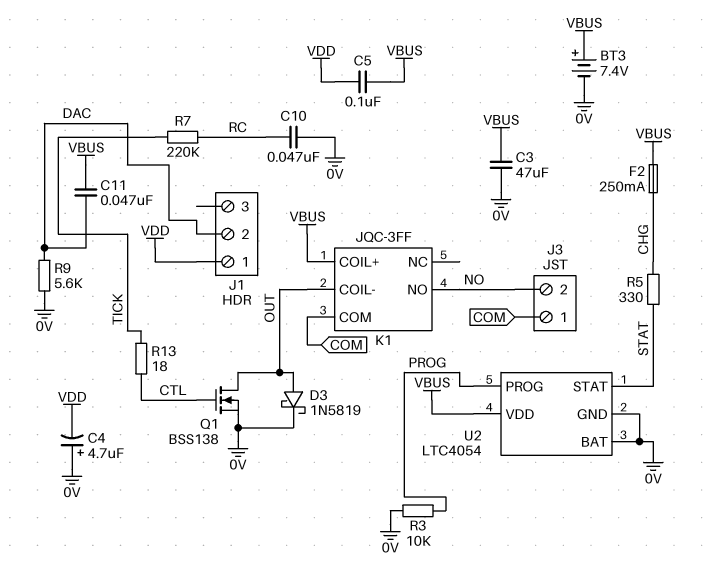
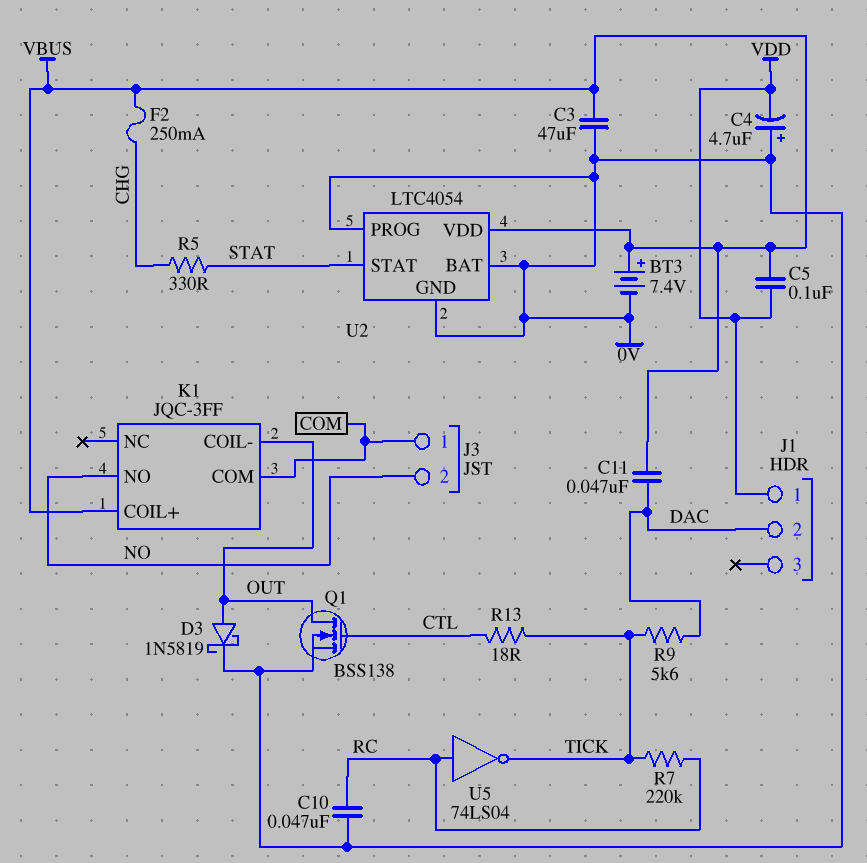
R3: 10k (0V, PROG) -> none
R9: 5.6k (0V, DAC) -> 5.6k (DAC, TICK)
U2 pin PROG: PROG -> 0V
U5: none -> NOT 74LS04 (in RC, out TICK)

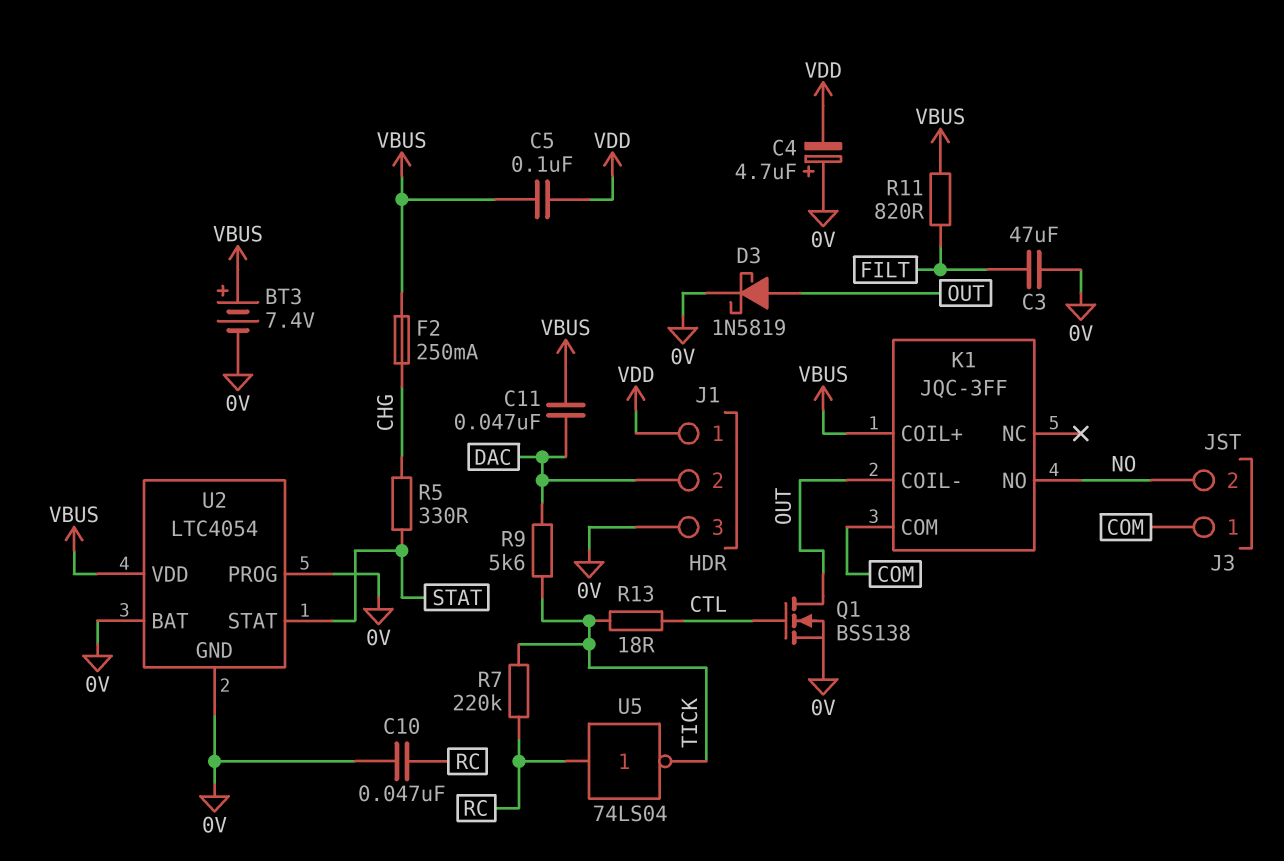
C3: 47uF (0V, VBUS) -> 47uF (0V, FILT)
J1 pin 3: none -> 0V
R11: none -> 820 (FILT, VBUS)

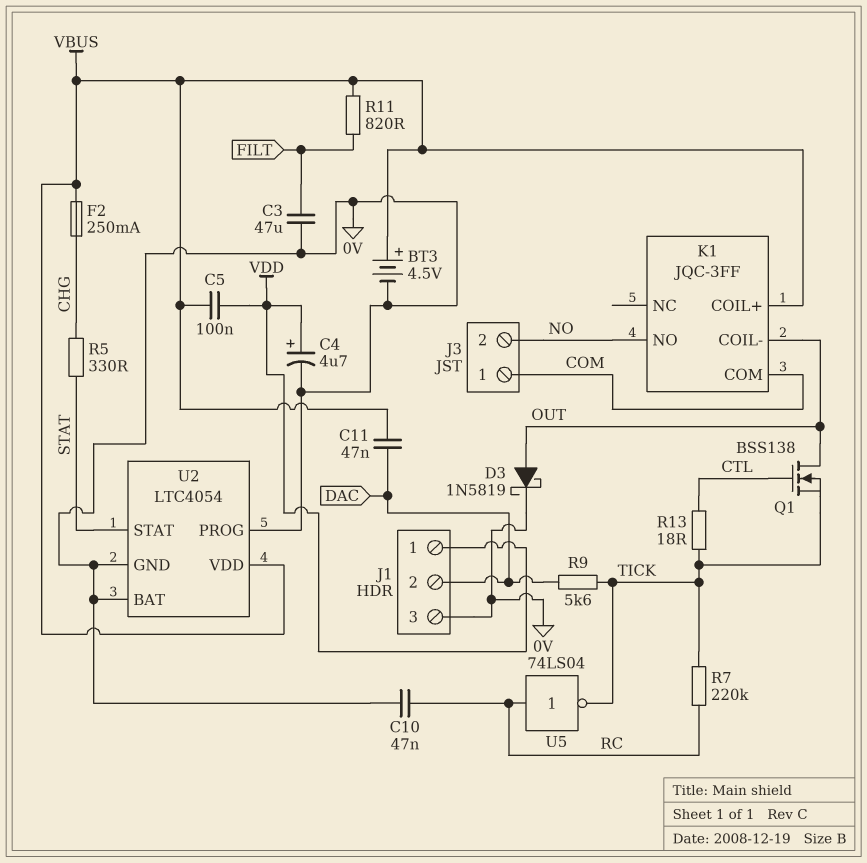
BT3: 7.4V (plus VBUS, minus 0V) -> 4.5V (plus VBUS, minus 0V)
C4: 4.7uF (plus 0V, minus VDD) -> 4.7uF (plus VDD, minus 0V)
Q1: NMOS BSS138 (G CTL, D OUT, S 0V) -> NMOS BSS138 (G CTL, D OUT, S TICK)

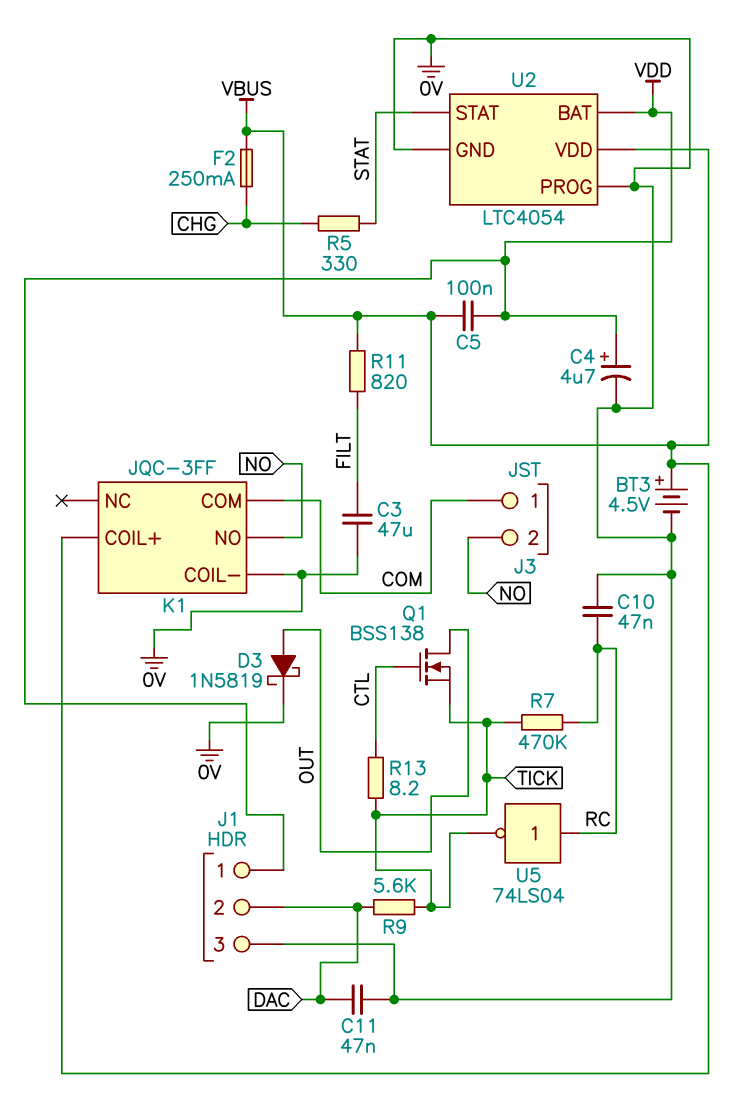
C11: 47nF (DAC, VBUS) -> 47nF (0V, DAC)
K1 pin COIL-: OUT -> 0V
R7: 220k (RC, TICK) -> 470k (RC, TICK)
R13: 18 (CTL, TICK) -> 8.2 (CTL, TICK)
U2 pin BAT: 0V -> VDD

